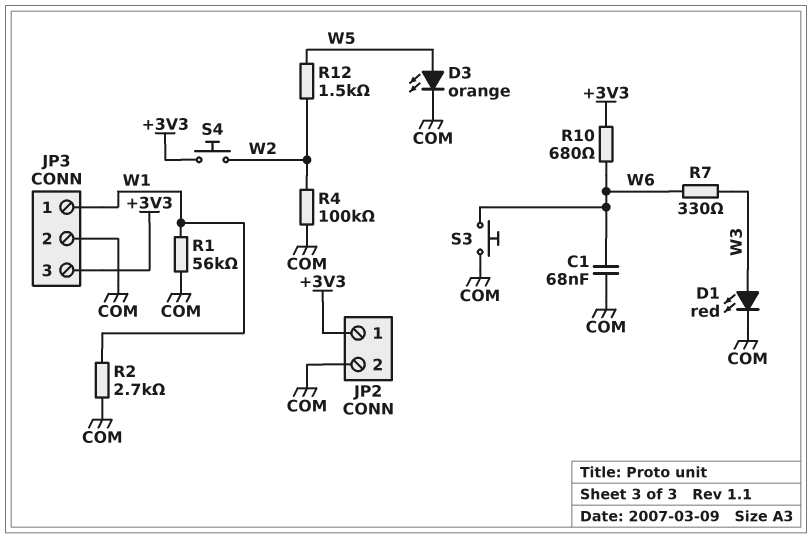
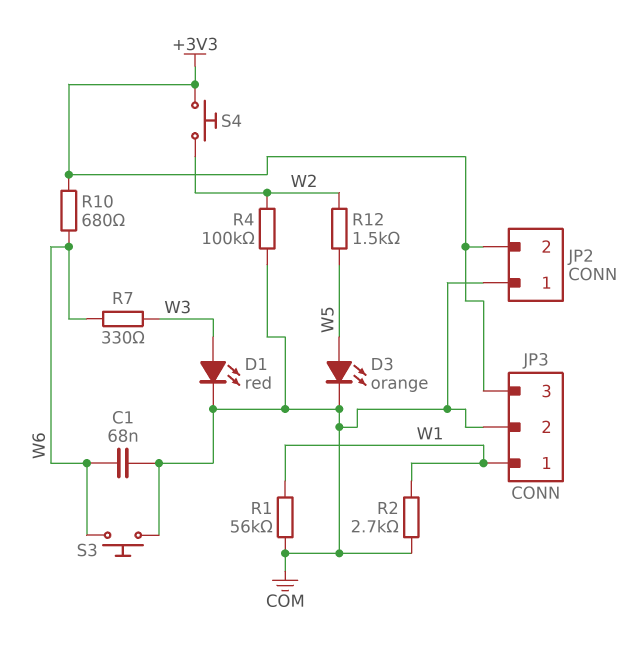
JP2 pin 1: +3V3 -> COM
JP2 pin 2: COM -> +3V3

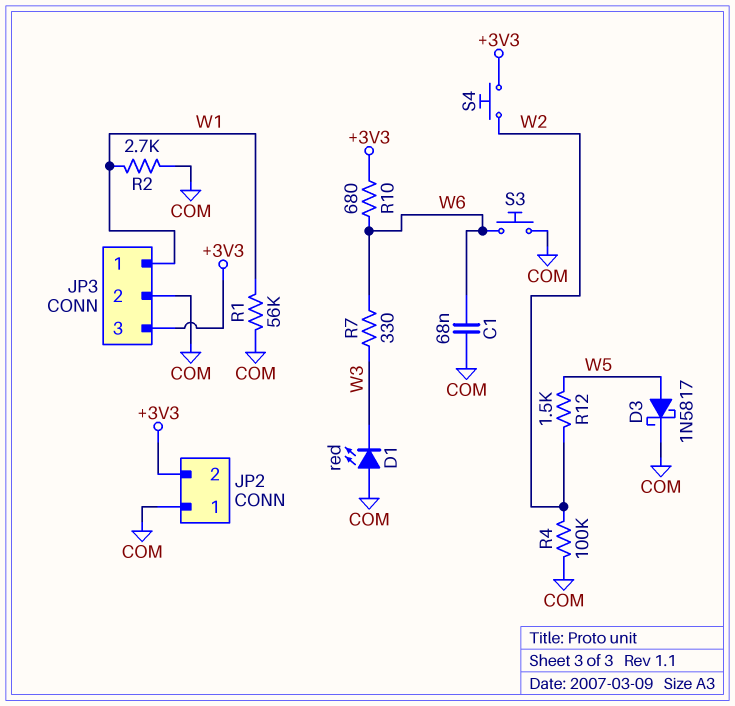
D1: LED red (A W3, K COM) -> LED red (A COM, K W3)
D3: LED orange (A W5, K COM) -> schottky 1N5817 (A W5, K COM)

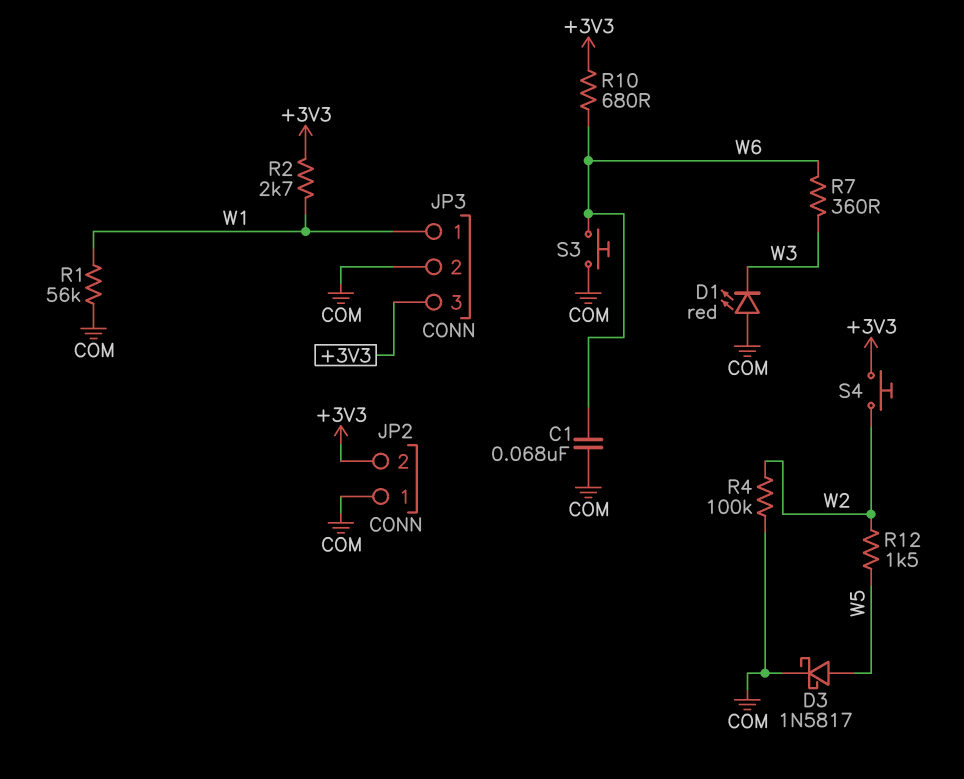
R2: 2.7k (COM, W1) -> 2.7k (+3V3, W1)
R7: 330 (W3, W6) -> 360 (W3, W6)

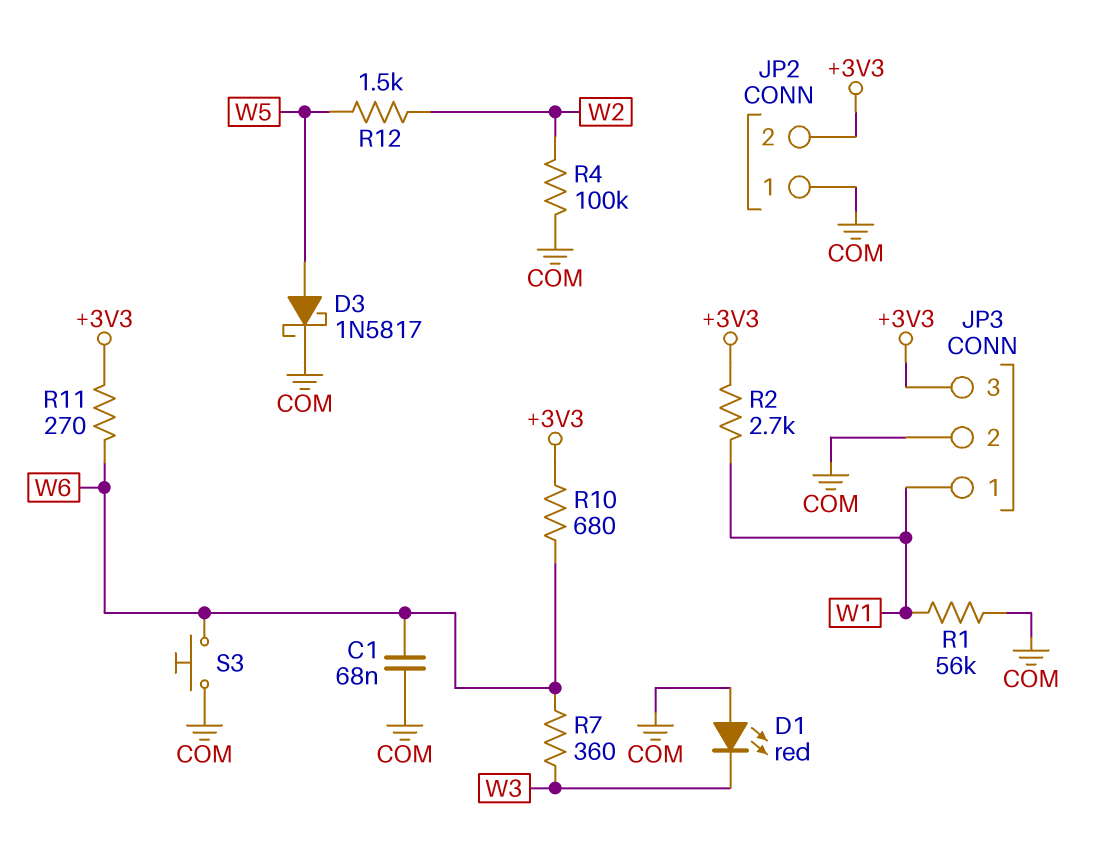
R11: none -> 270 (+3V3, W6)
S4: button (+3V3, W2) -> none

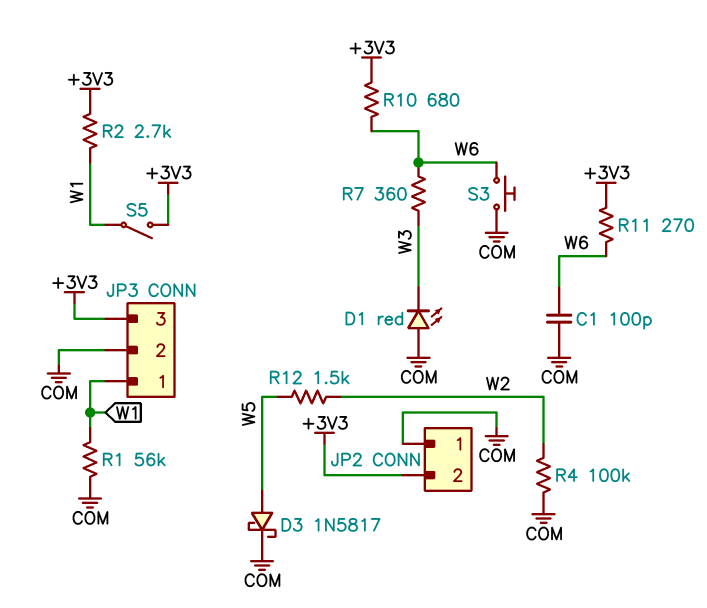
C1: 68nF (COM, W6) -> 100pF (COM, W6)
S5: none -> switch (+3V3, W1)

